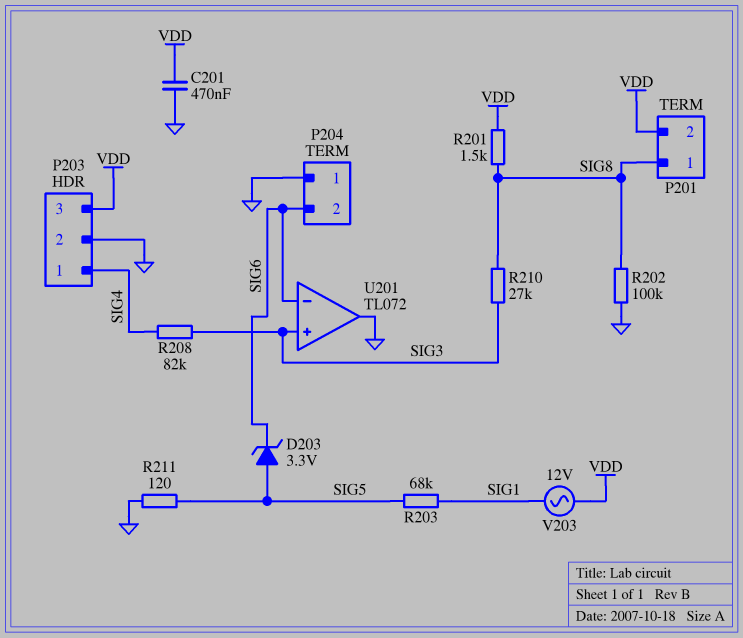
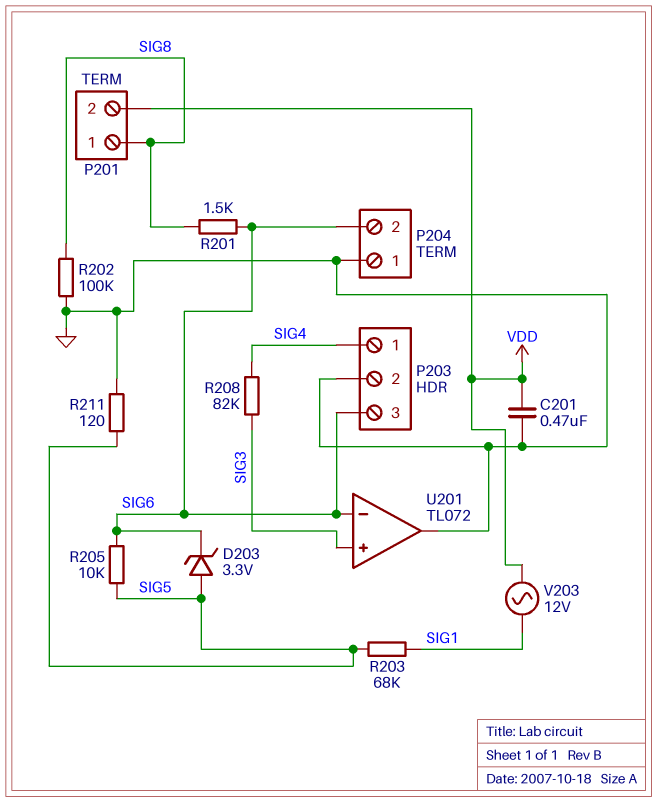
P203 pin 3: VDD -> SIG6
R201: 1.5k (SIG8, VDD) -> 1.5k (SIG6, SIG8)
R205: none -> 10k (SIG5, SIG6)
R210: 27k (SIG3, SIG8) -> none

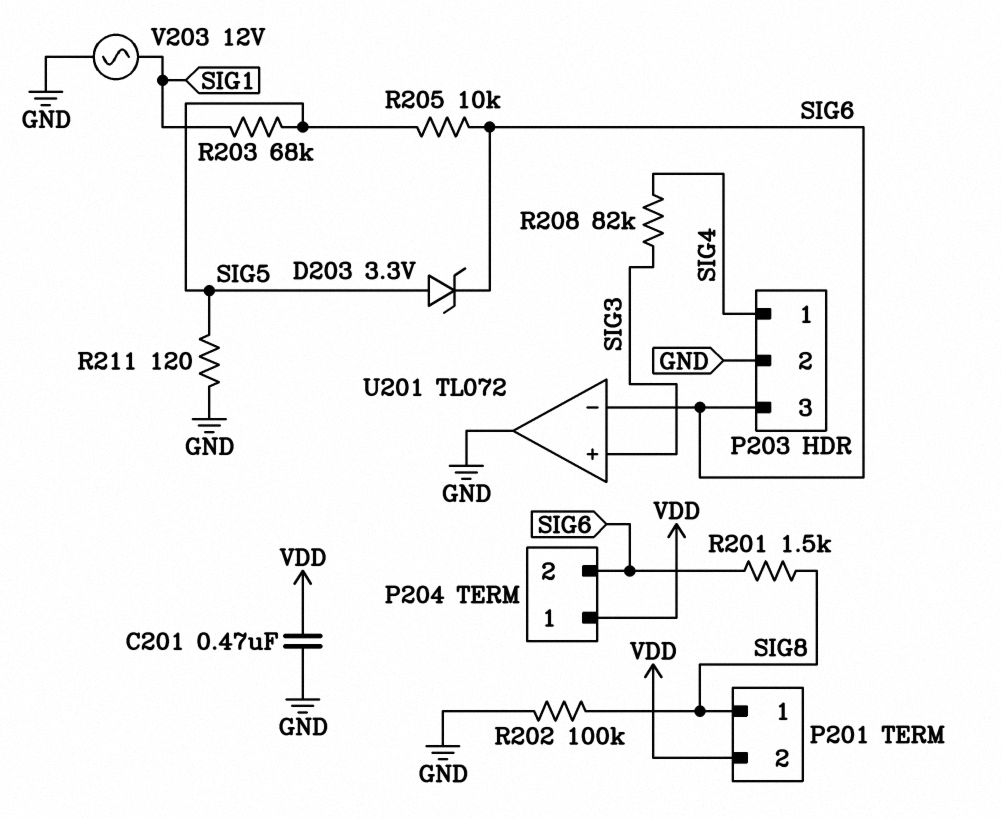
P204 pin 1: GND -> VDD
V203: AC 12V (SIG1, VDD) -> AC 12V (GND, SIG1)

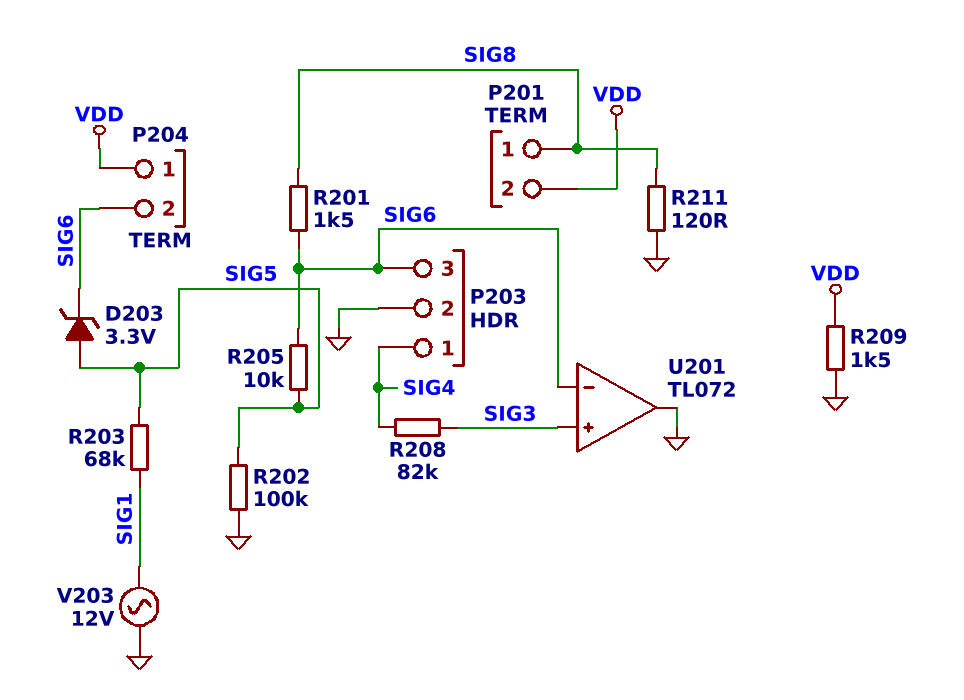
C201: 470nF (GND, VDD) -> none
R202: 100k (GND, SIG8) -> 100k (GND, SIG5)
R209: none -> 1.5k (GND, VDD)
R211: 120 (GND, SIG5) -> 120 (GND, SIG8)

